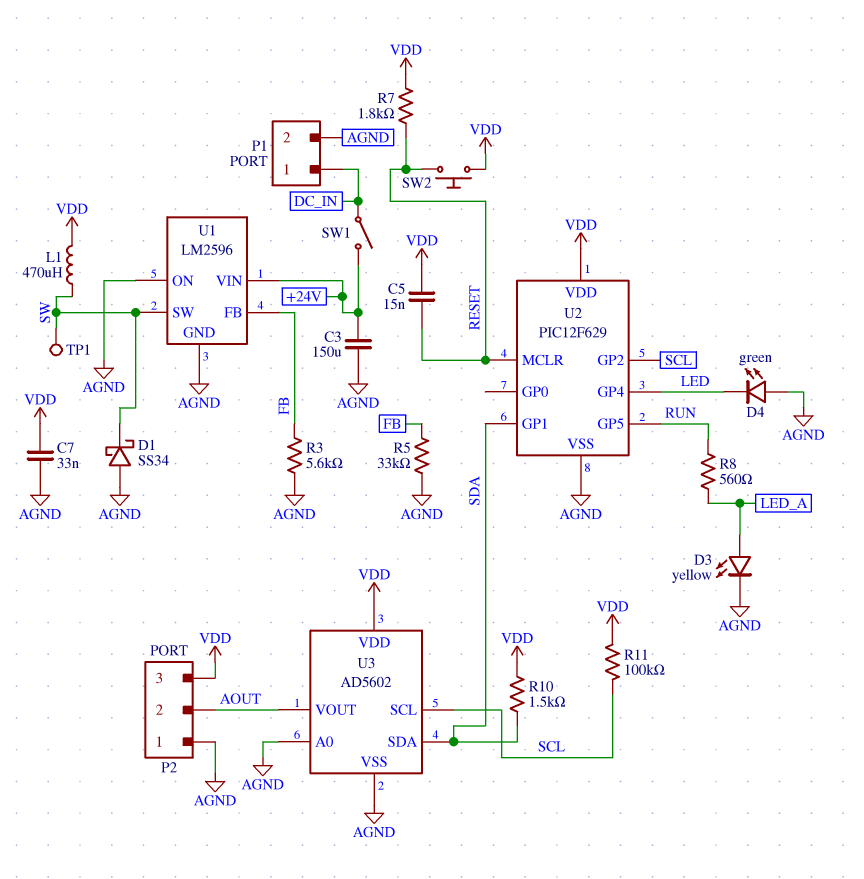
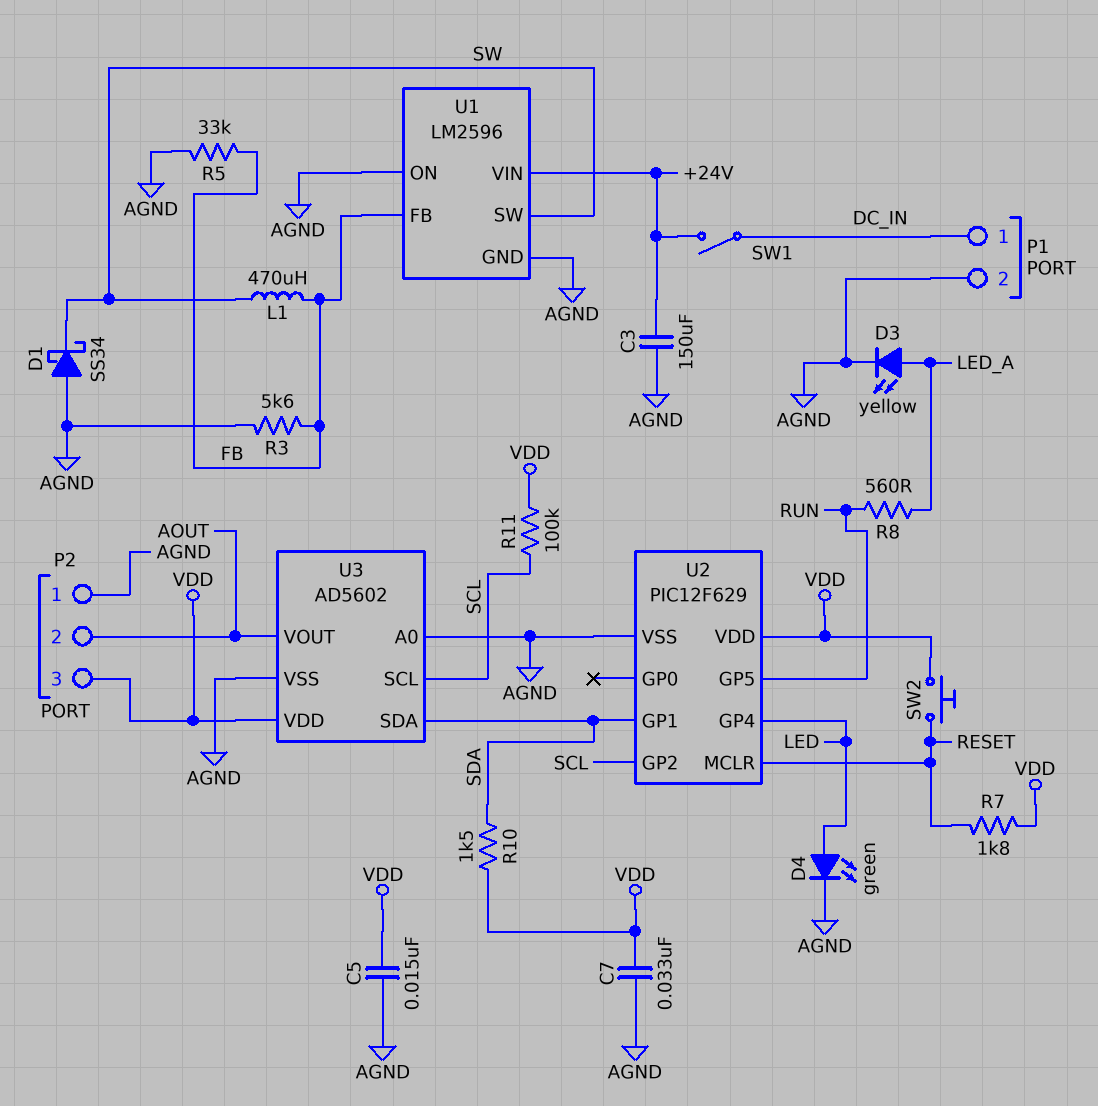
C5: 15nF (RESET, VDD) -> 15nF (AGND, VDD)
D4: LED green (A AGND, K LED) -> LED green (A LED, K AGND)
L1: 470uH (SW, VDD) -> 470uH (FB, SW)
TP1: test point (SW) -> none

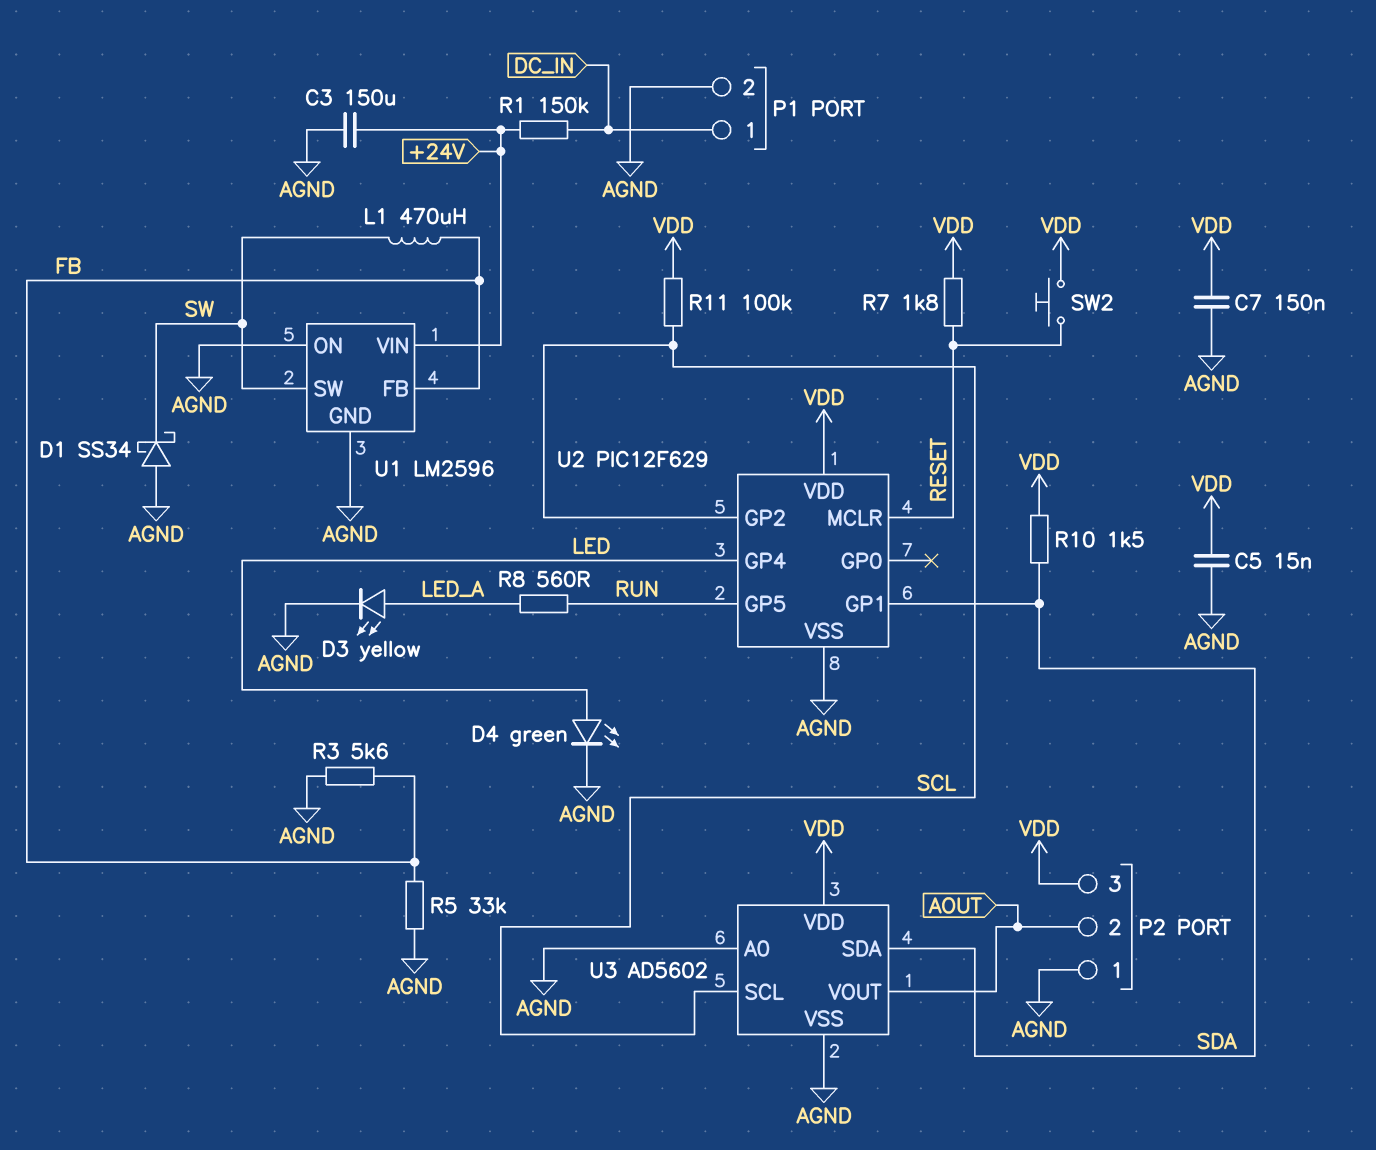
C7: 33nF (AGND, VDD) -> 150nF (AGND, VDD)
R1: none -> 150k (+24V, DC_IN)
SW1: switch (+24V, DC_IN) -> none

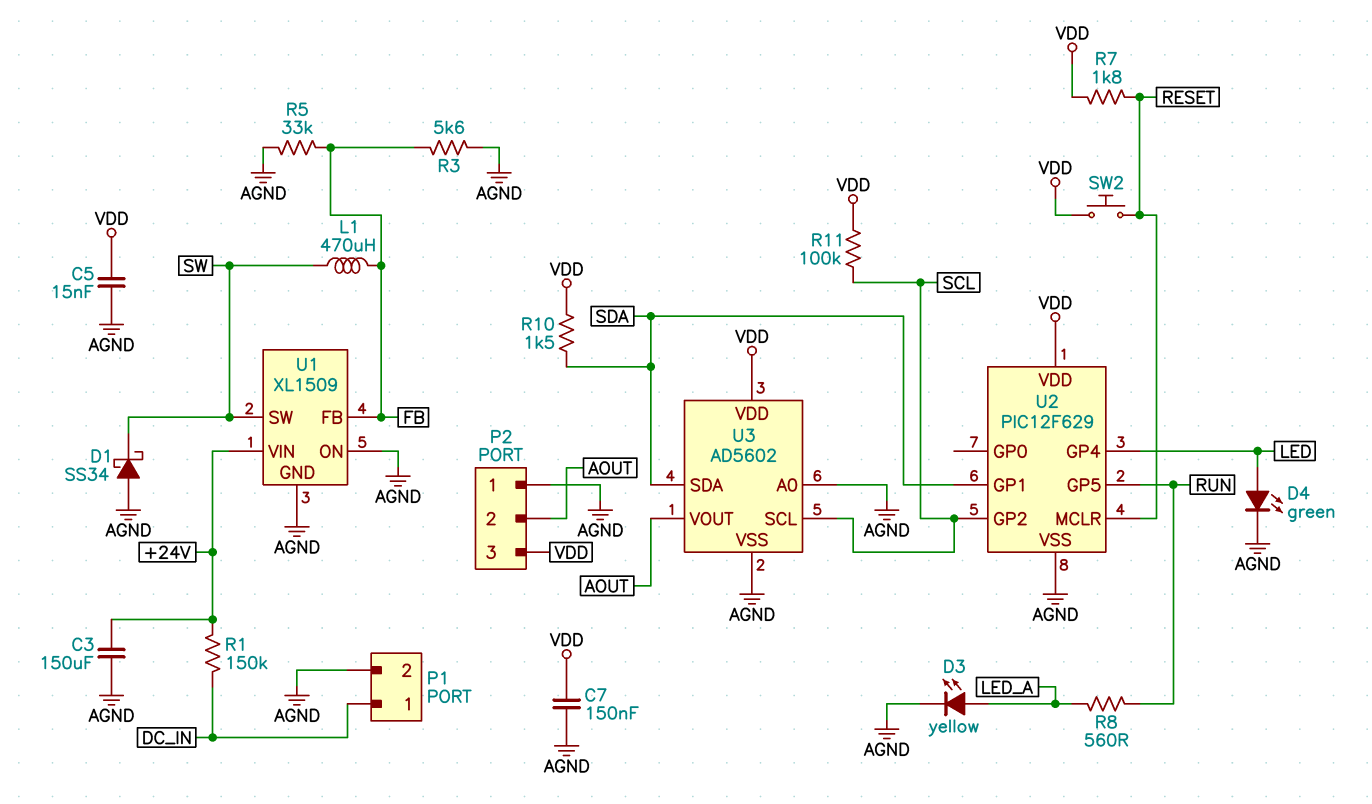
U1: LM2596 -> XL1509

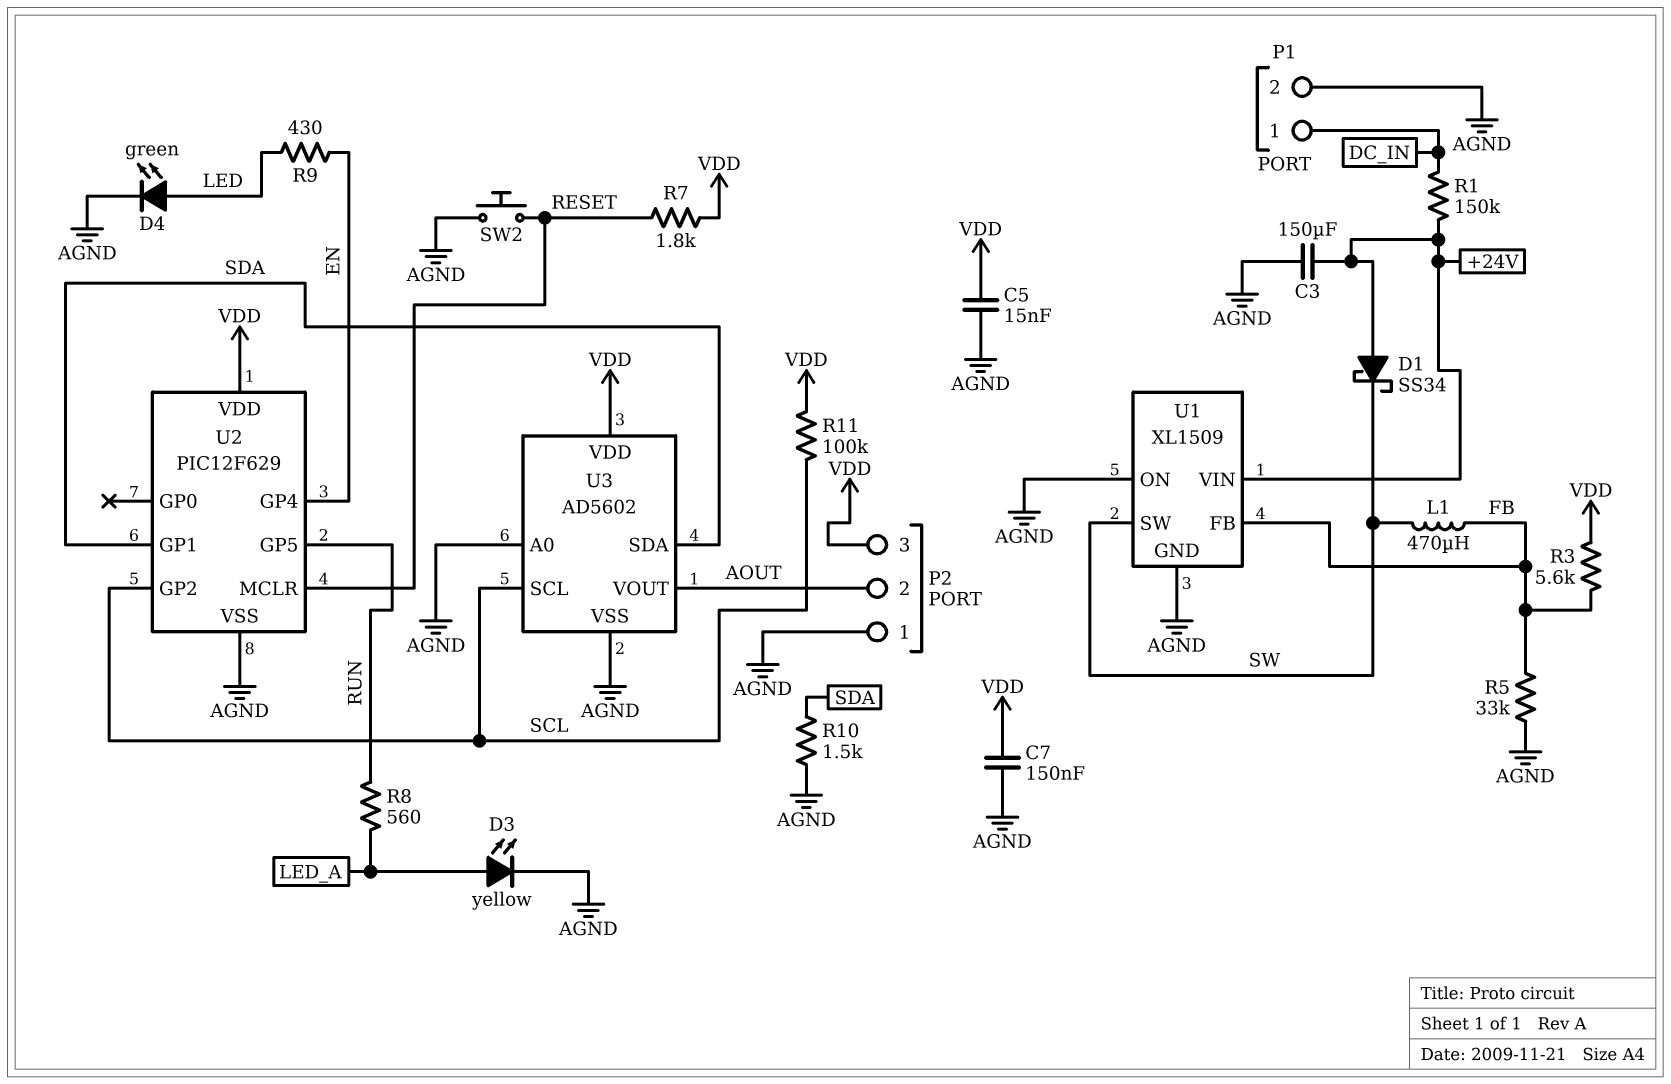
D1: schottky SS34 (A AGND, K SW) -> schottky SS34 (A +24V, K SW)
R3: 5.6k (AGND, FB) -> 5.6k (FB, VDD)
R9: none -> 430 (EN, LED)
R10: 1.5k (SDA, VDD) -> 1.5k (AGND, SDA)
SW2: button (RESET, VDD) -> button (AGND, RESET)
U2 pin GP4: LED -> EN

